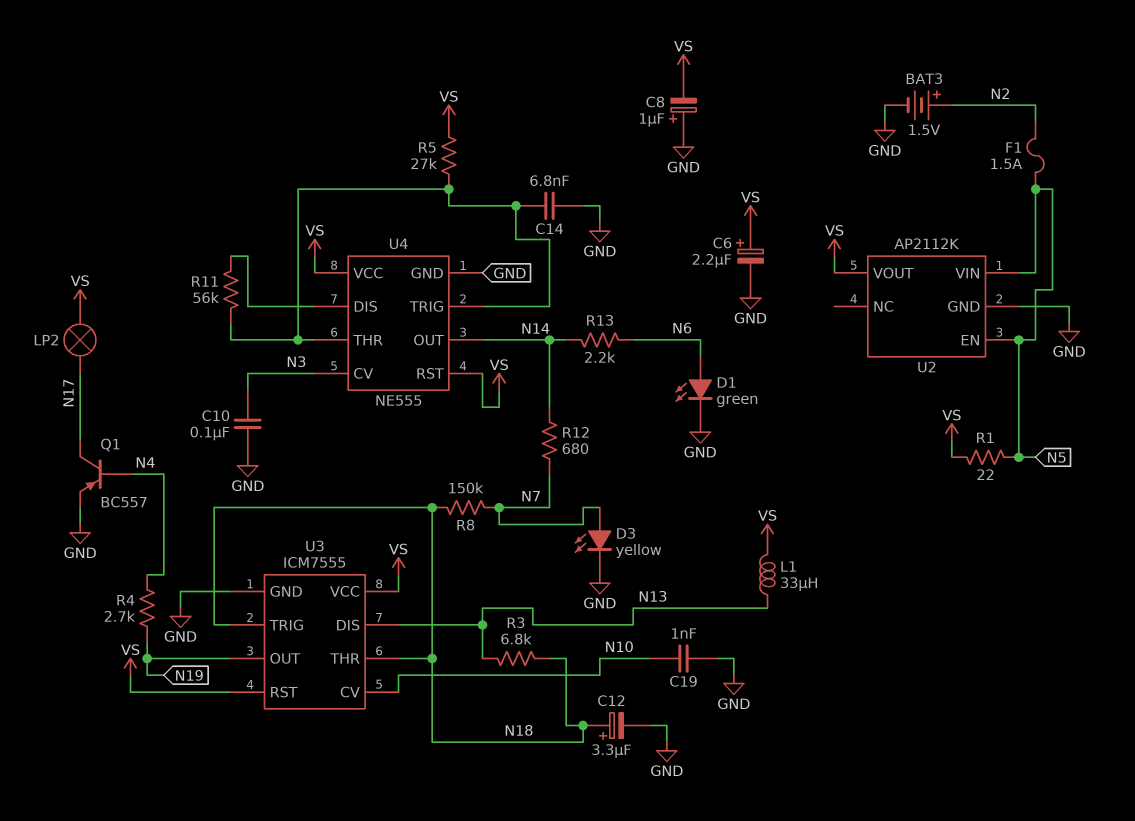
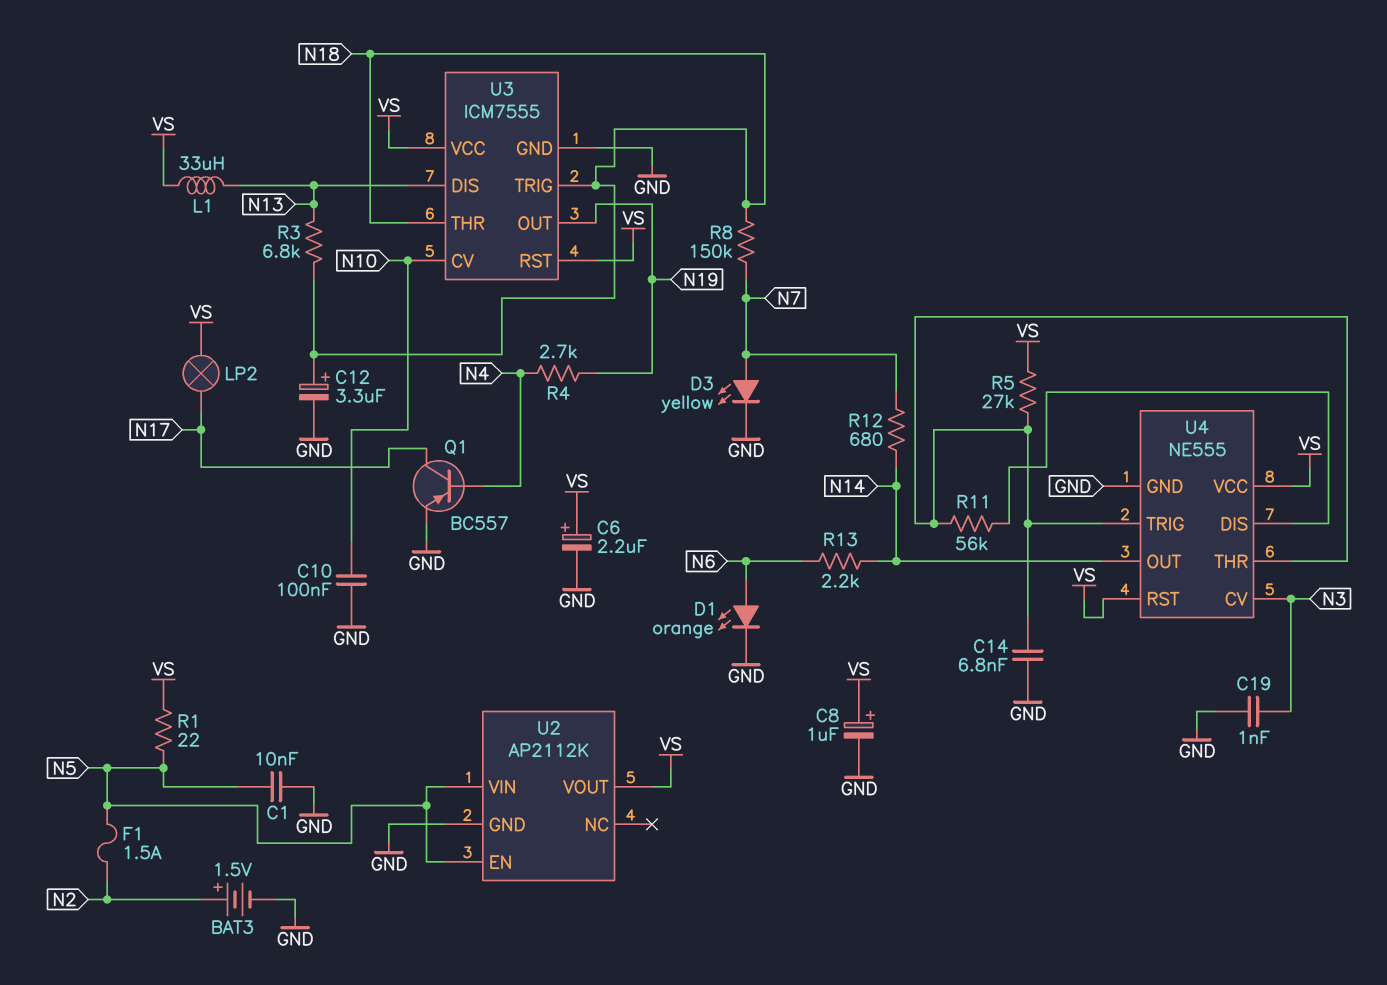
C1: none -> 10nF (GND, N5)
C8: 1uF (plus GND, minus VS) -> 1uF (plus VS, minus GND)
C10: 100nF (GND, N3) -> 100nF (GND, N10)
C19: 1nF (GND, N10) -> 1nF (GND, N3)
D1: LED green (A N6, K GND) -> LED orange (A N6, K GND)

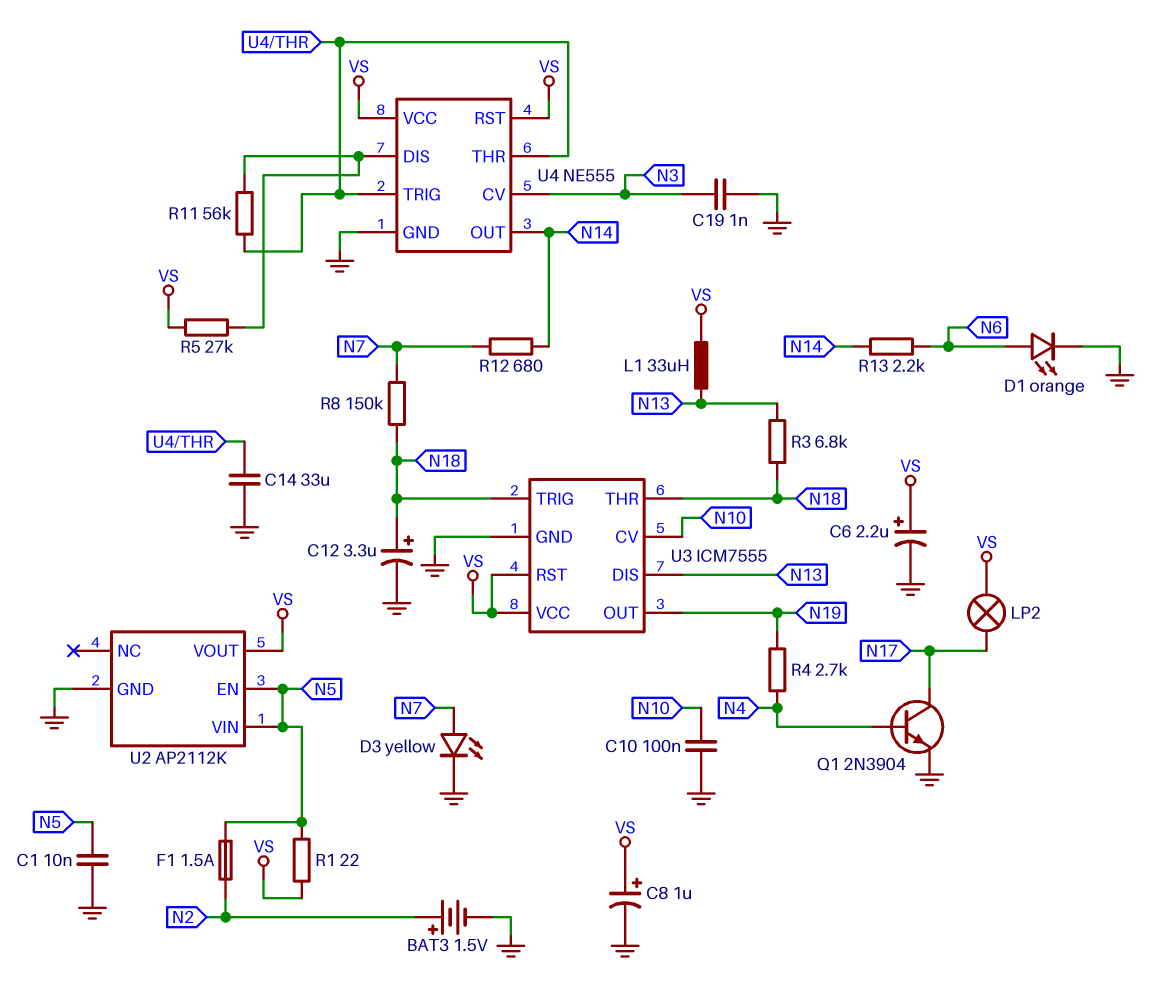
C14: 6.8nF (GND, U4/THR) -> 33uF (GND, U4/THR)
Q1: PNP BC557 (B N4, C N17, E GND) -> NPN 2N3904 (B N4, C N17, E GND)
R5: 27k (U4/THR, VS) -> 27k (U4/DIS, VS)

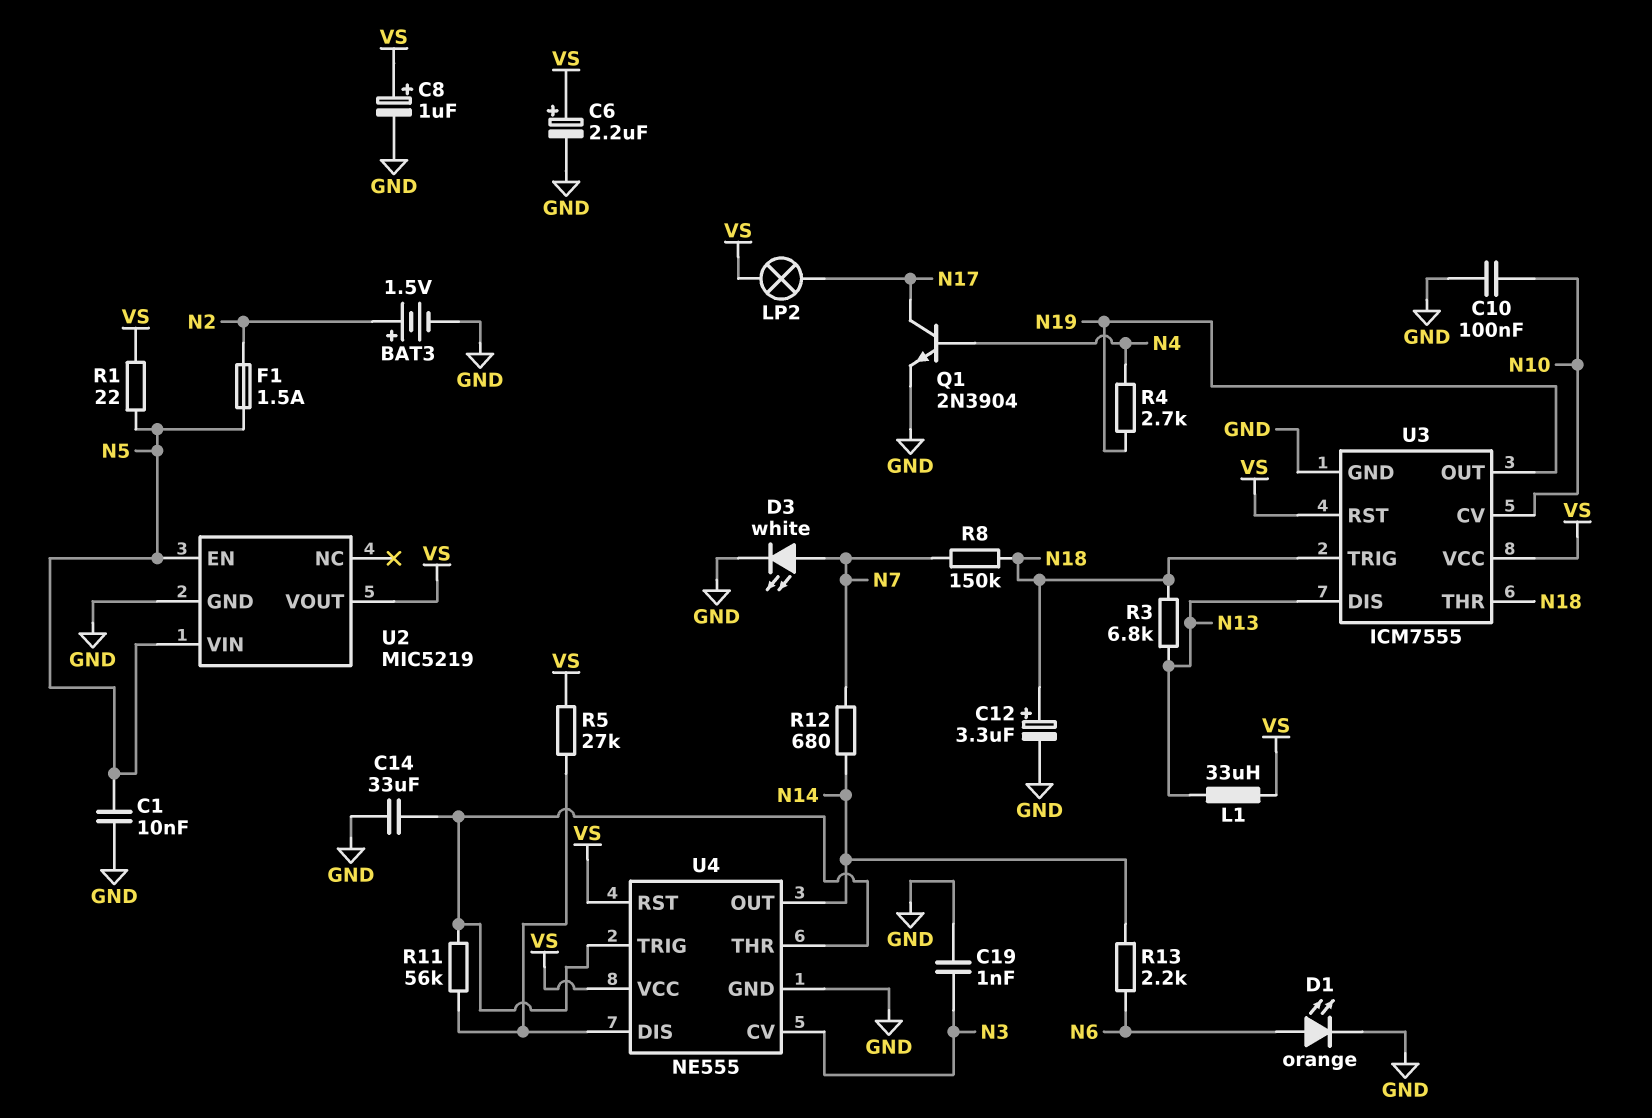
D3: LED yellow (A N7, K GND) -> LED white (A N7, K GND)
U2: AP2112K -> MIC5219

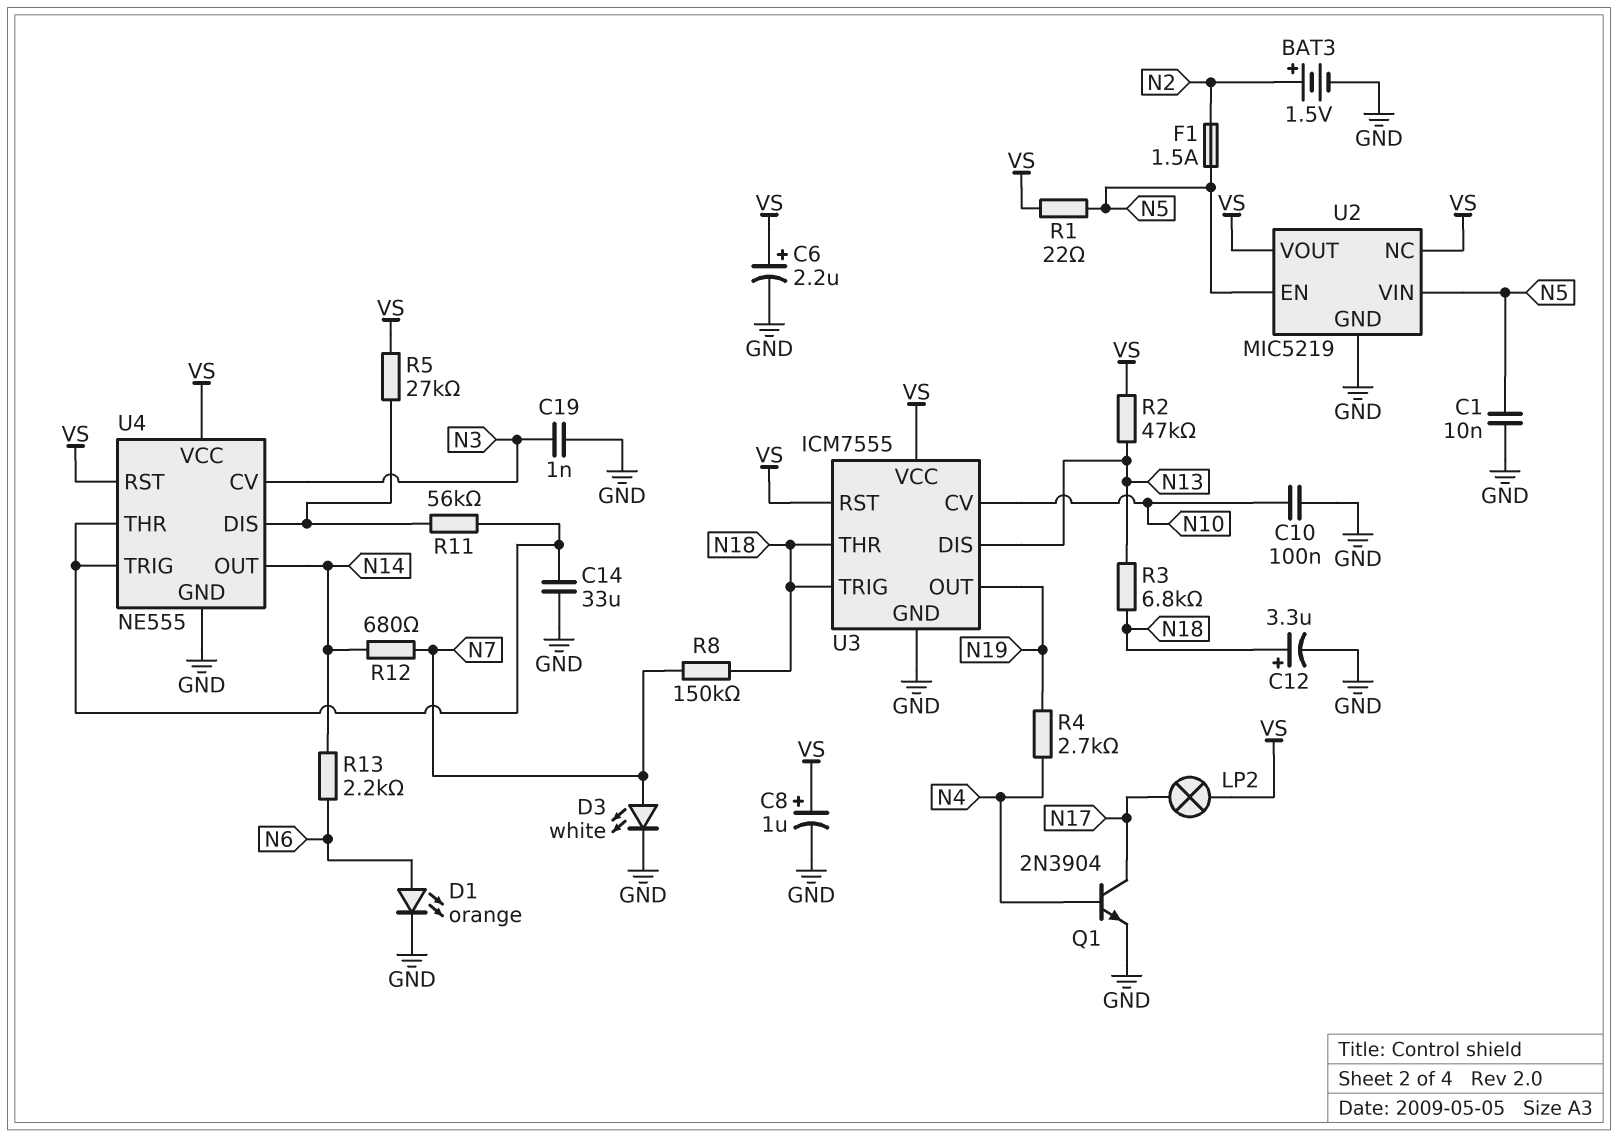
L1: 33uH (N13, VS) -> none
R2: none -> 47k (N13, VS)
U2 pin NC: none -> VS

